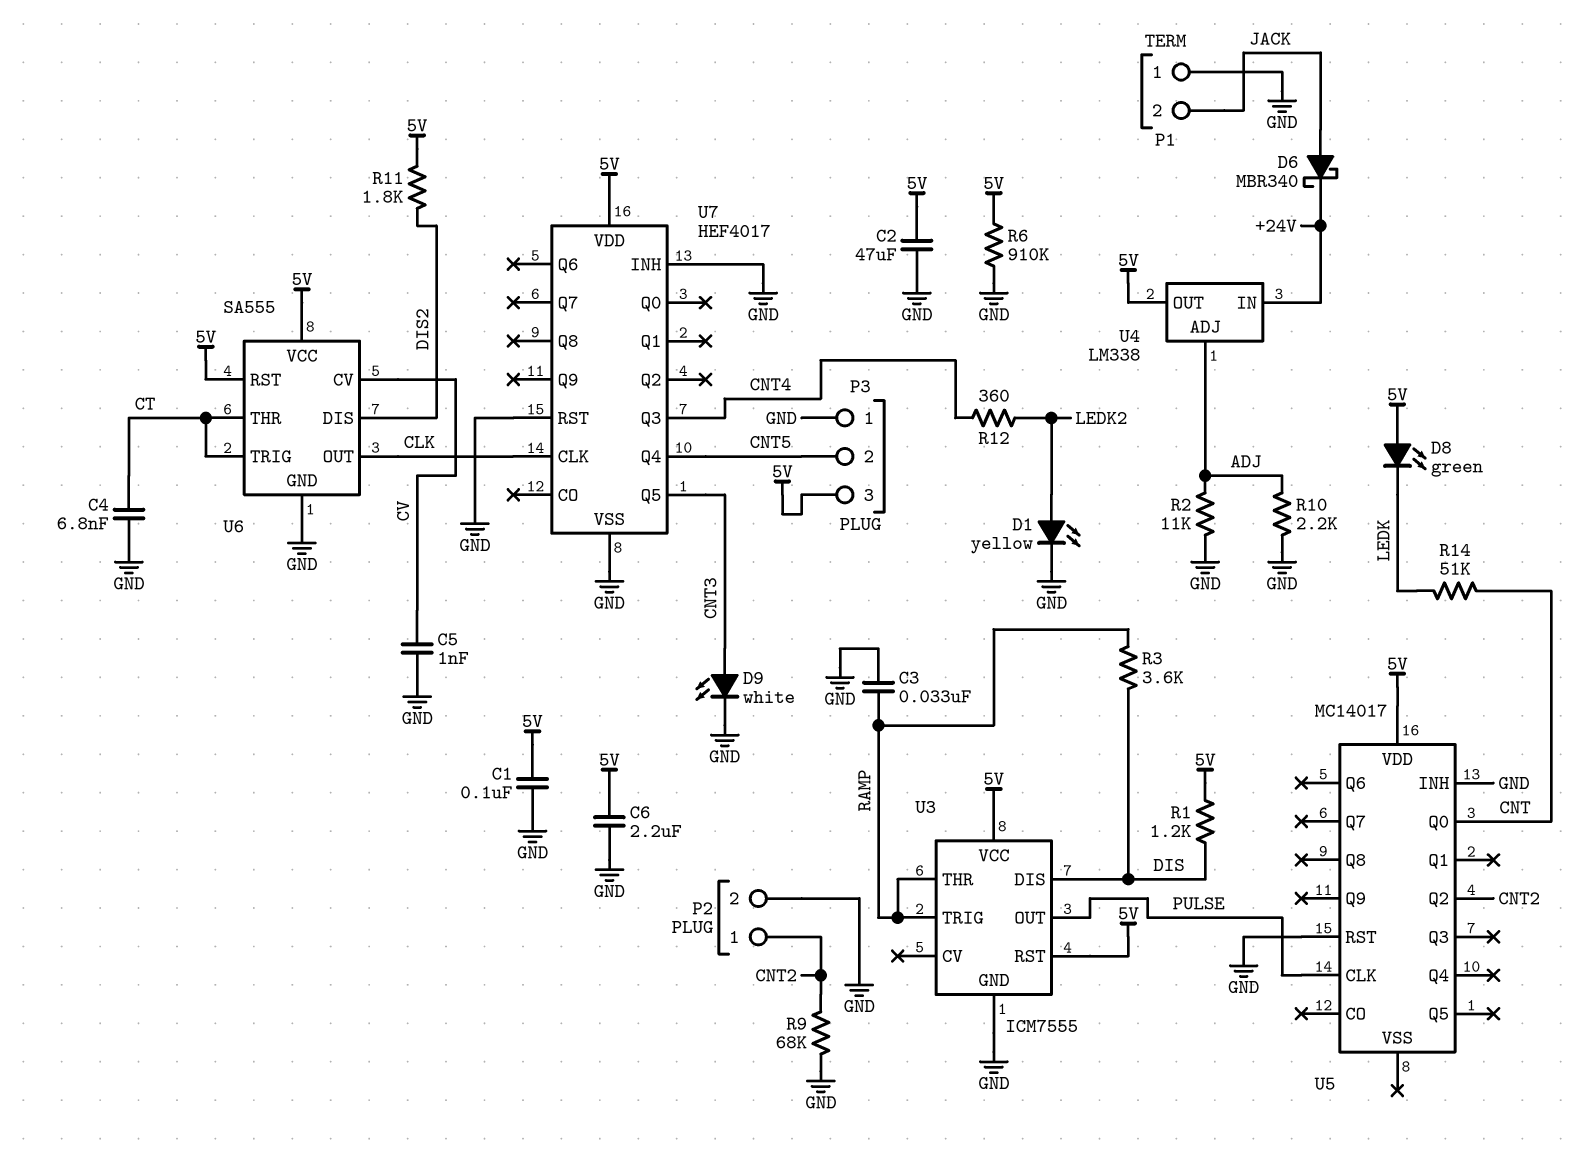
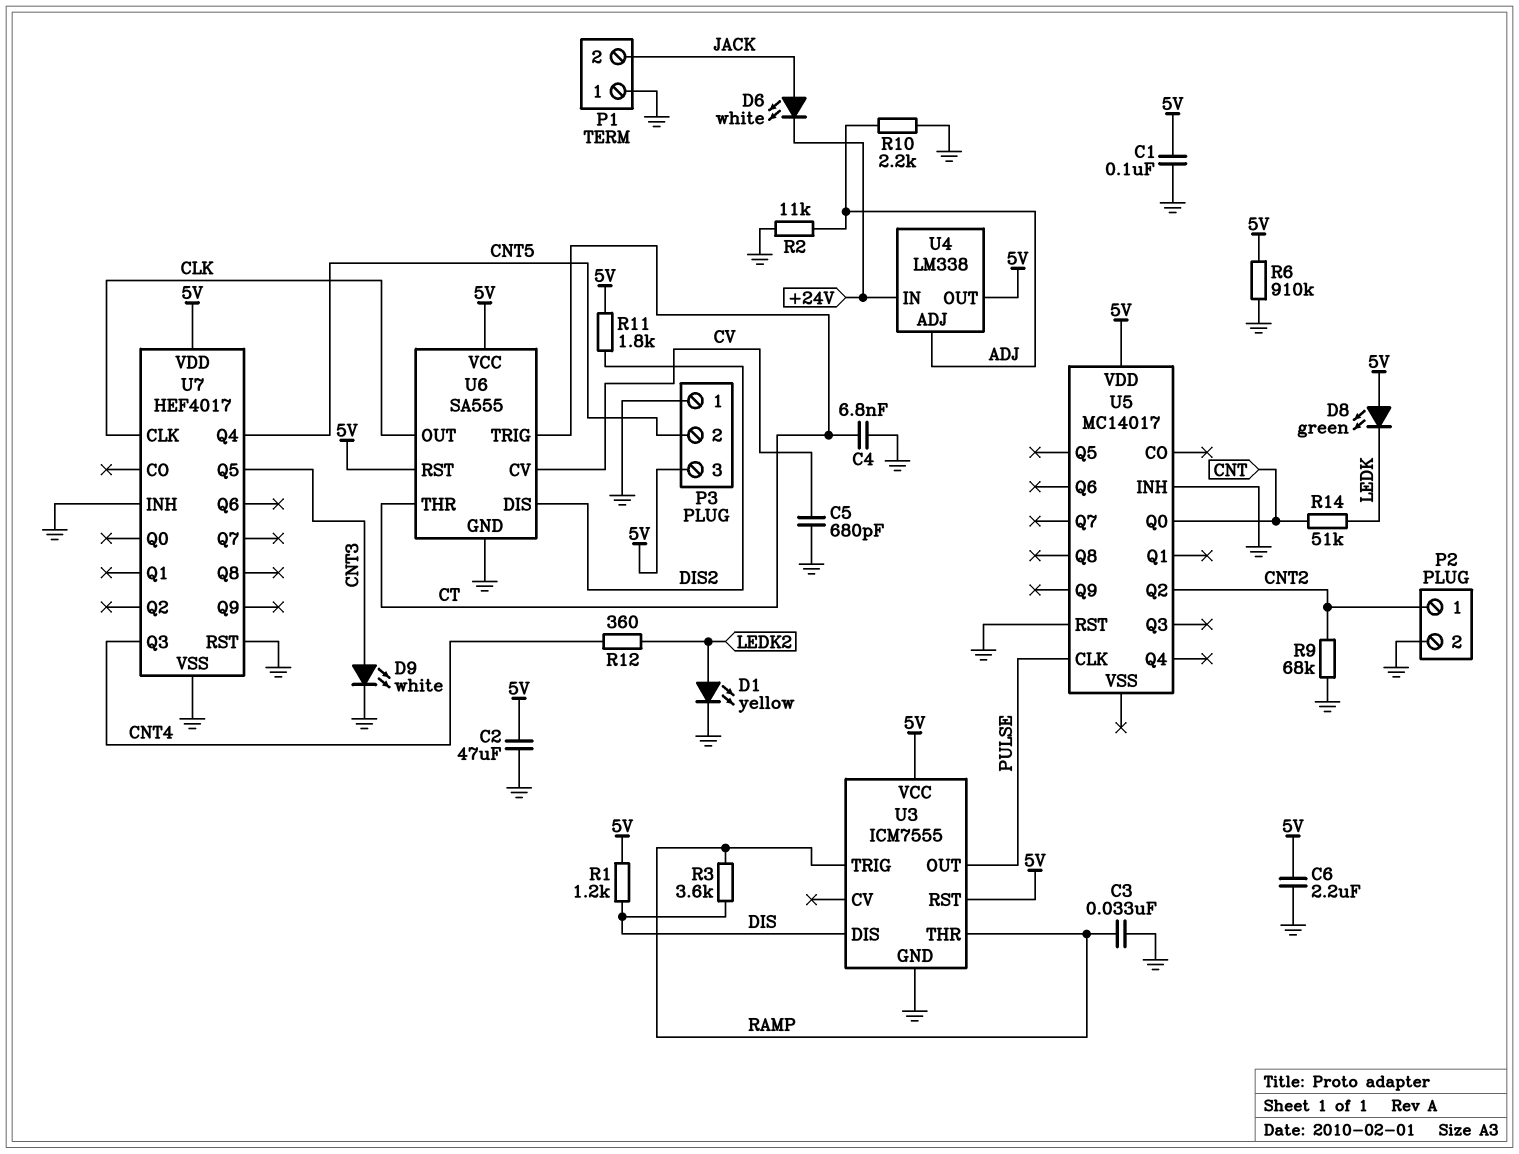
C5: 1nF (CV, GND) -> 680pF (CV, GND)
D6: schottky MBR340 (A JACK, K +24V) -> LED white (A JACK, K +24V)

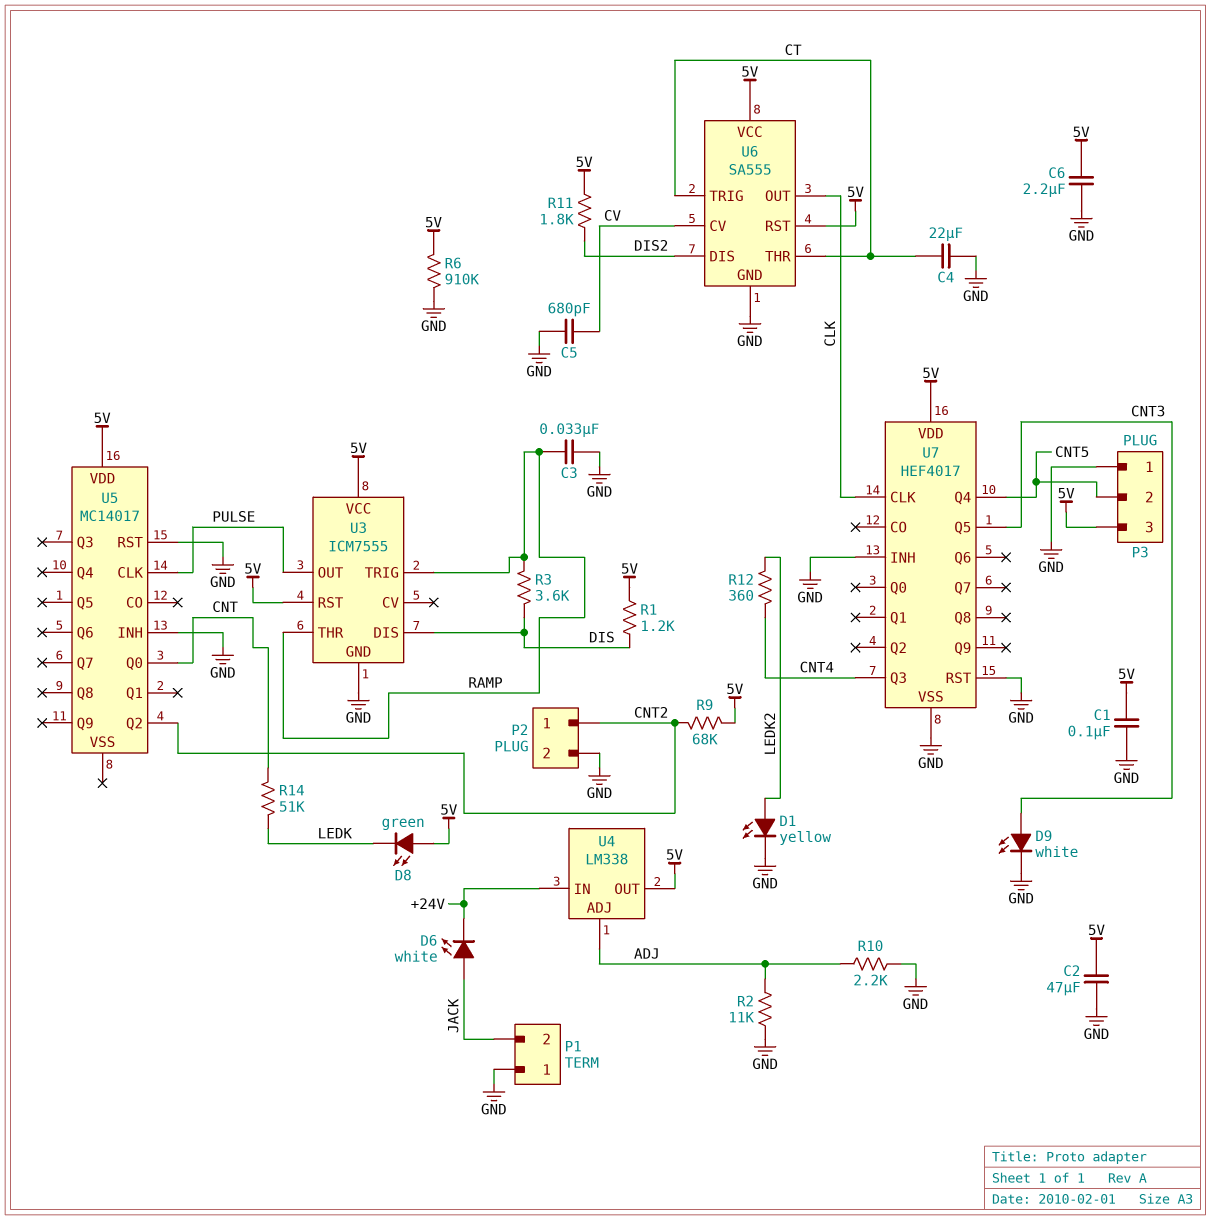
C4: 6.8nF (CT, GND) -> 22uF (CT, GND)
R9: 68k (CNT2, GND) -> 68k (5V, CNT2)

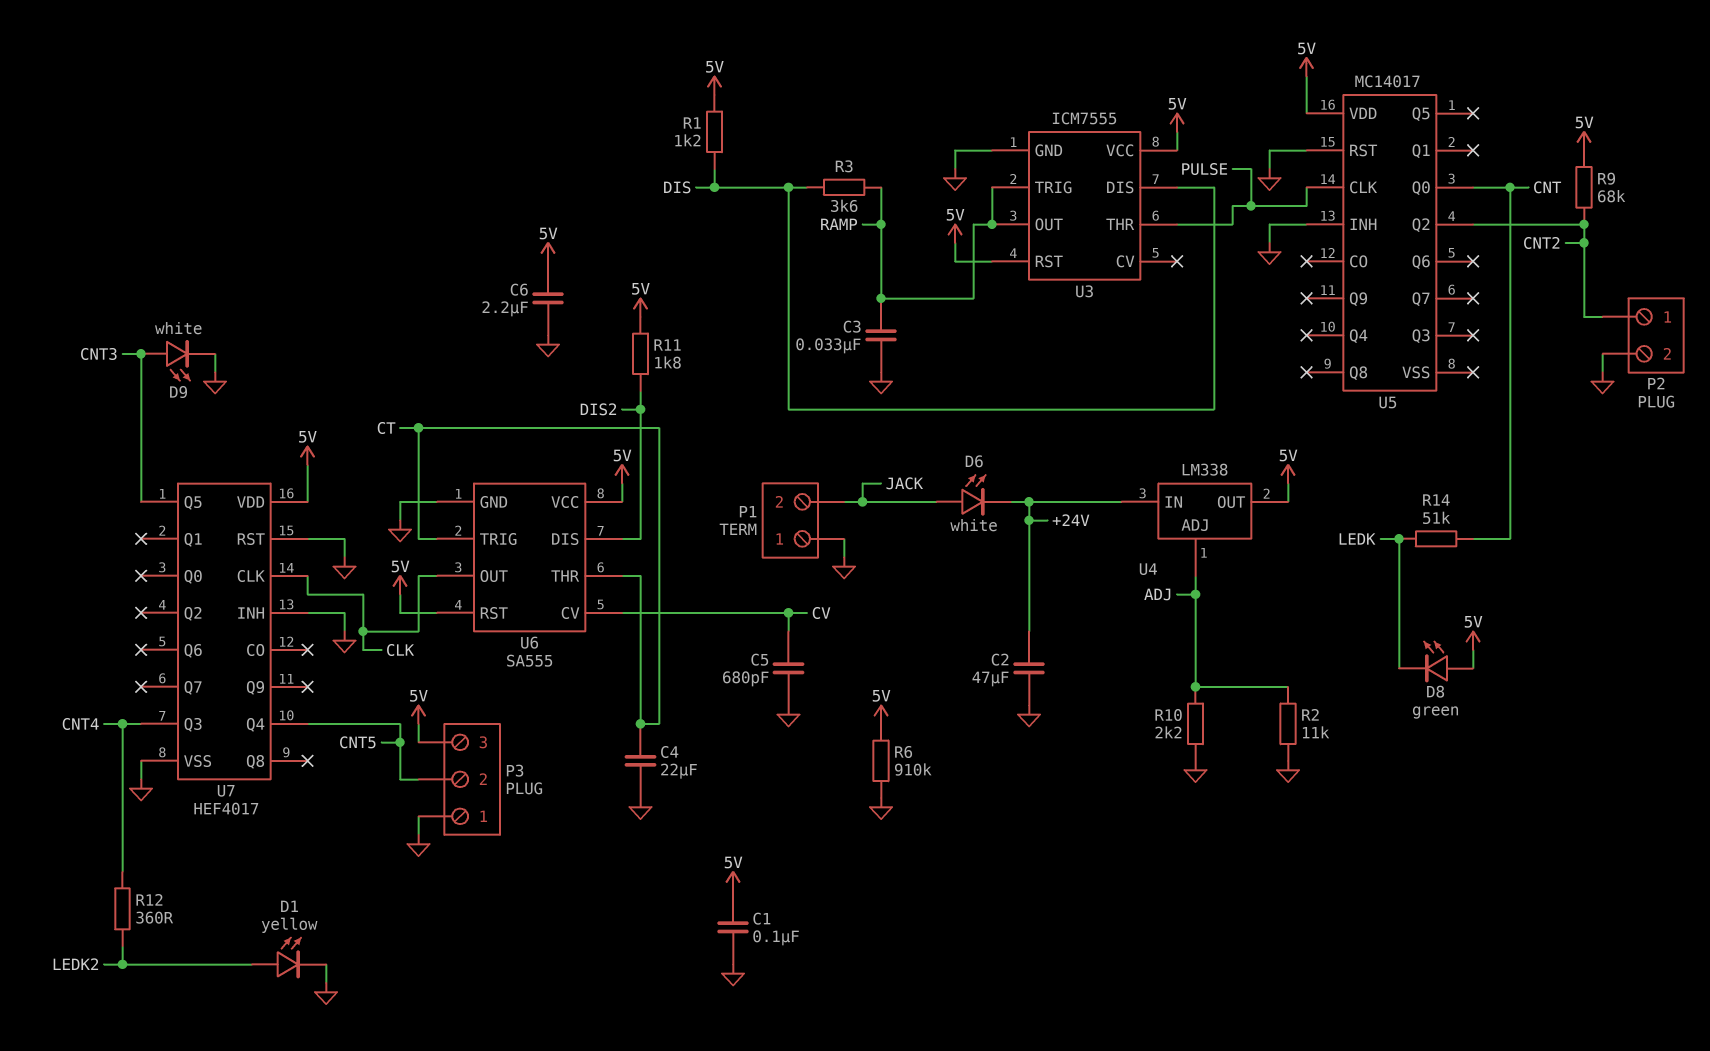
C2: 47uF (5V, GND) -> 47uF (+24V, GND)
U3 pin OUT: PULSE -> RAMP
U3 pin THR: RAMP -> PULSE

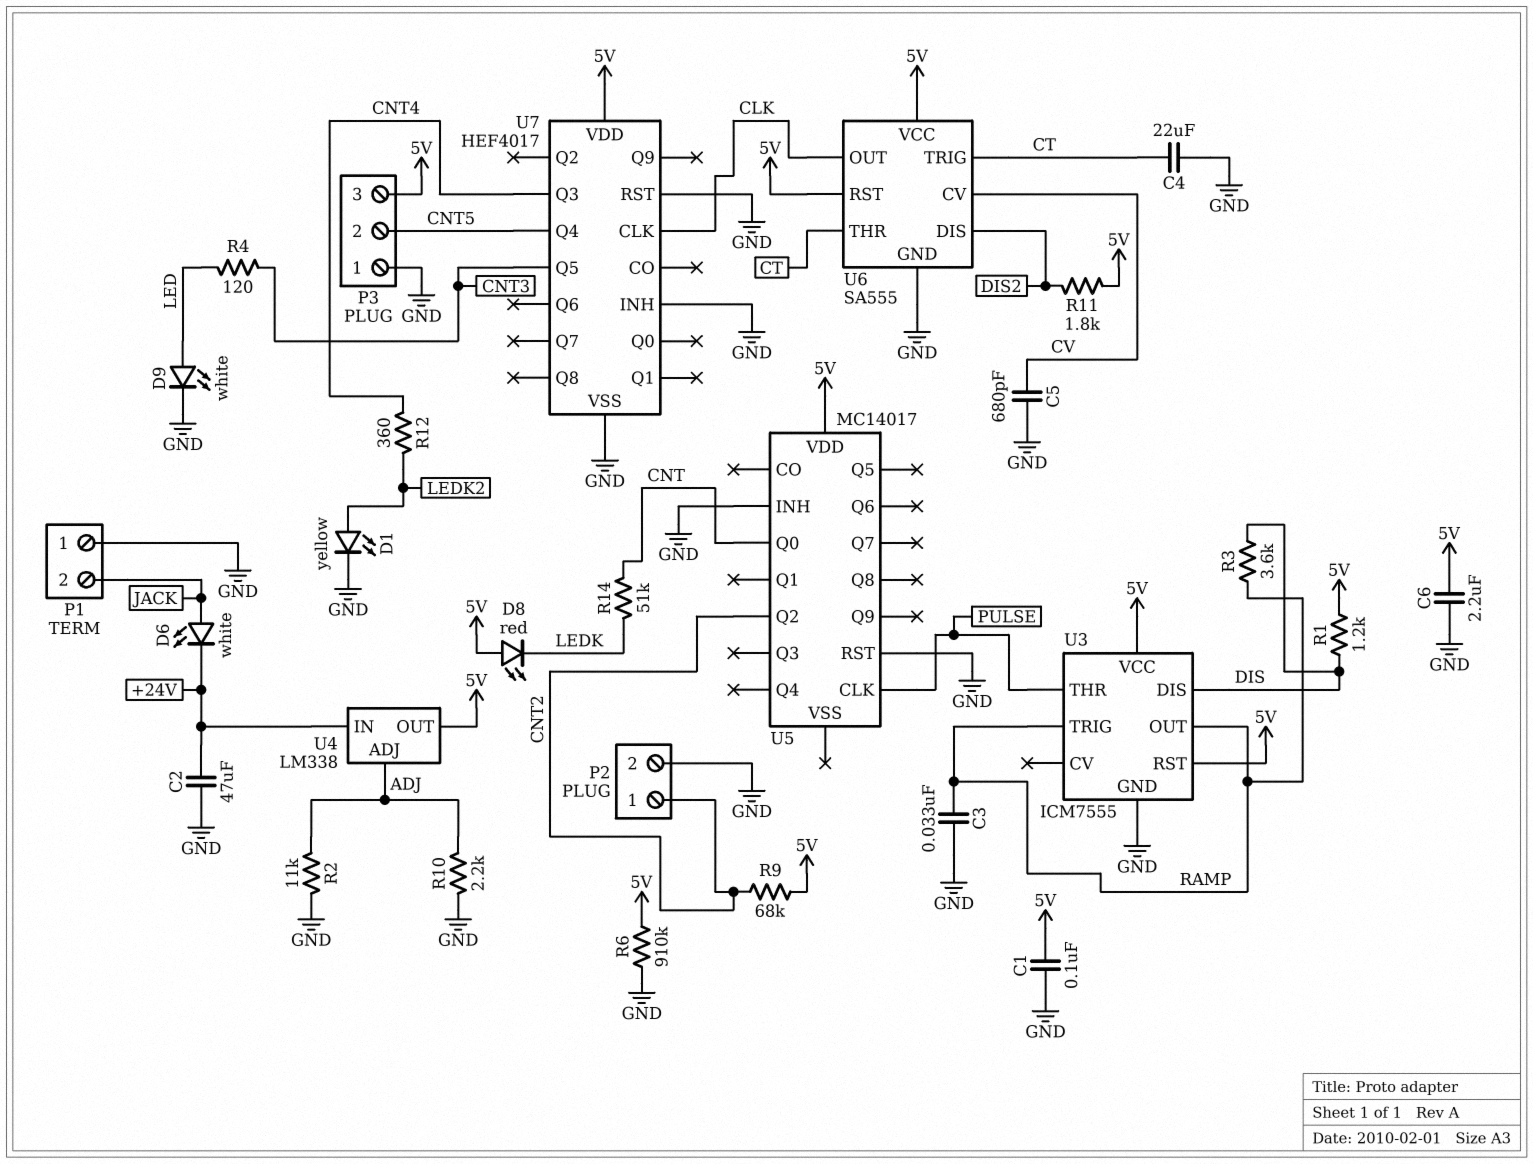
D8: LED green (A 5V, K LEDK) -> LED red (A 5V, K LEDK)
D9: LED white (A CNT3, K GND) -> LED white (A LED, K GND)
R4: none -> 120 (CNT3, LED)

